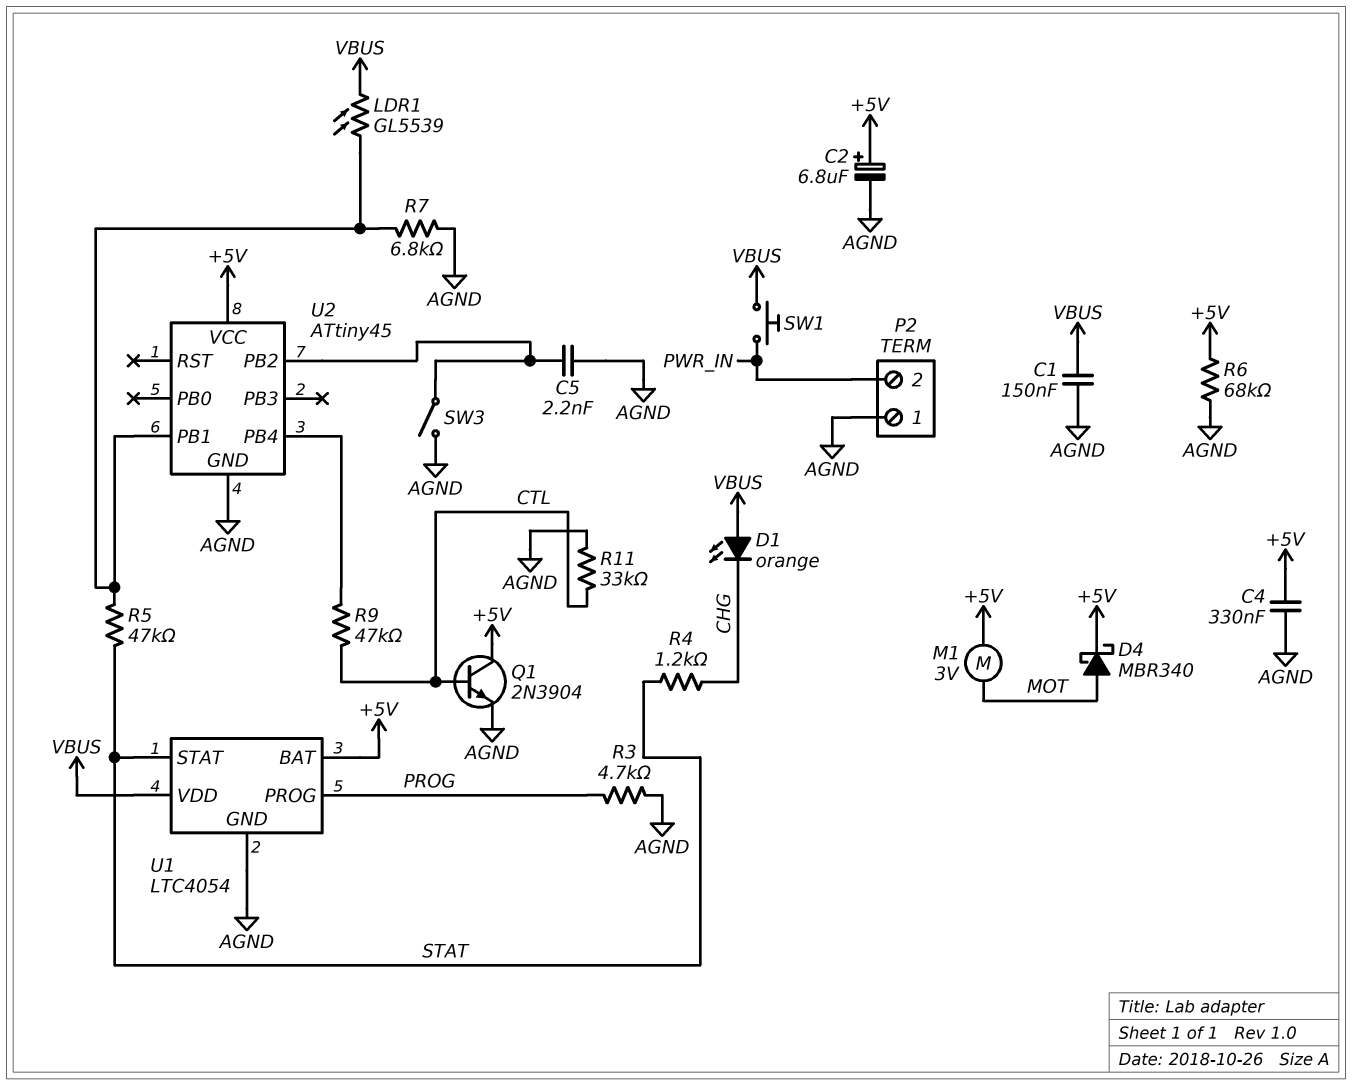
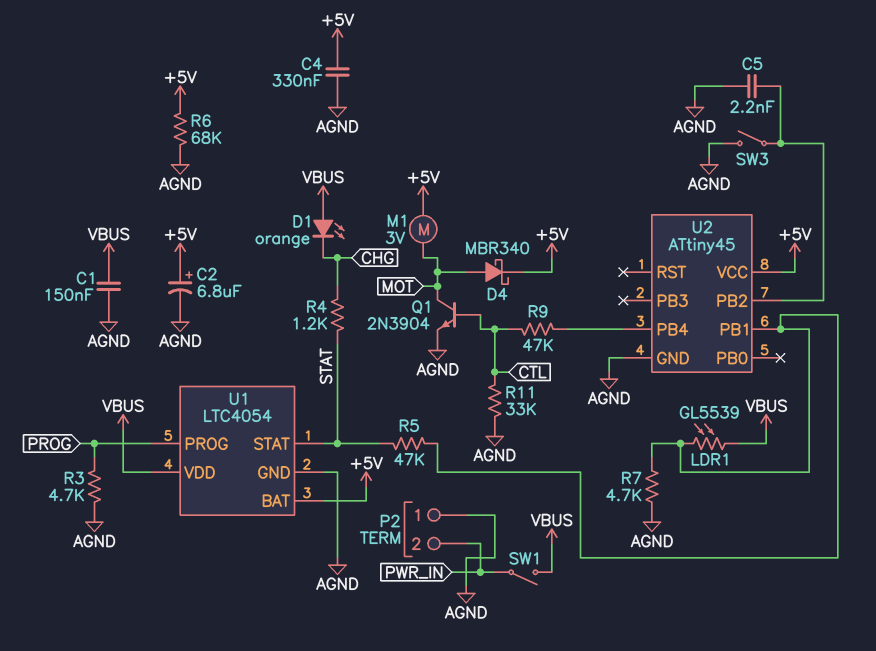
Q1: NPN 2N3904 (B CTL, C +5V, E AGND) -> NPN 2N3904 (B CTL, C MOT, E AGND)
R7: 6.8k (AGND, U2/PB1) -> 4.7k (AGND, U2/PB1)
SW1: button (PWR_IN, VBUS) -> switch (PWR_IN, VBUS)

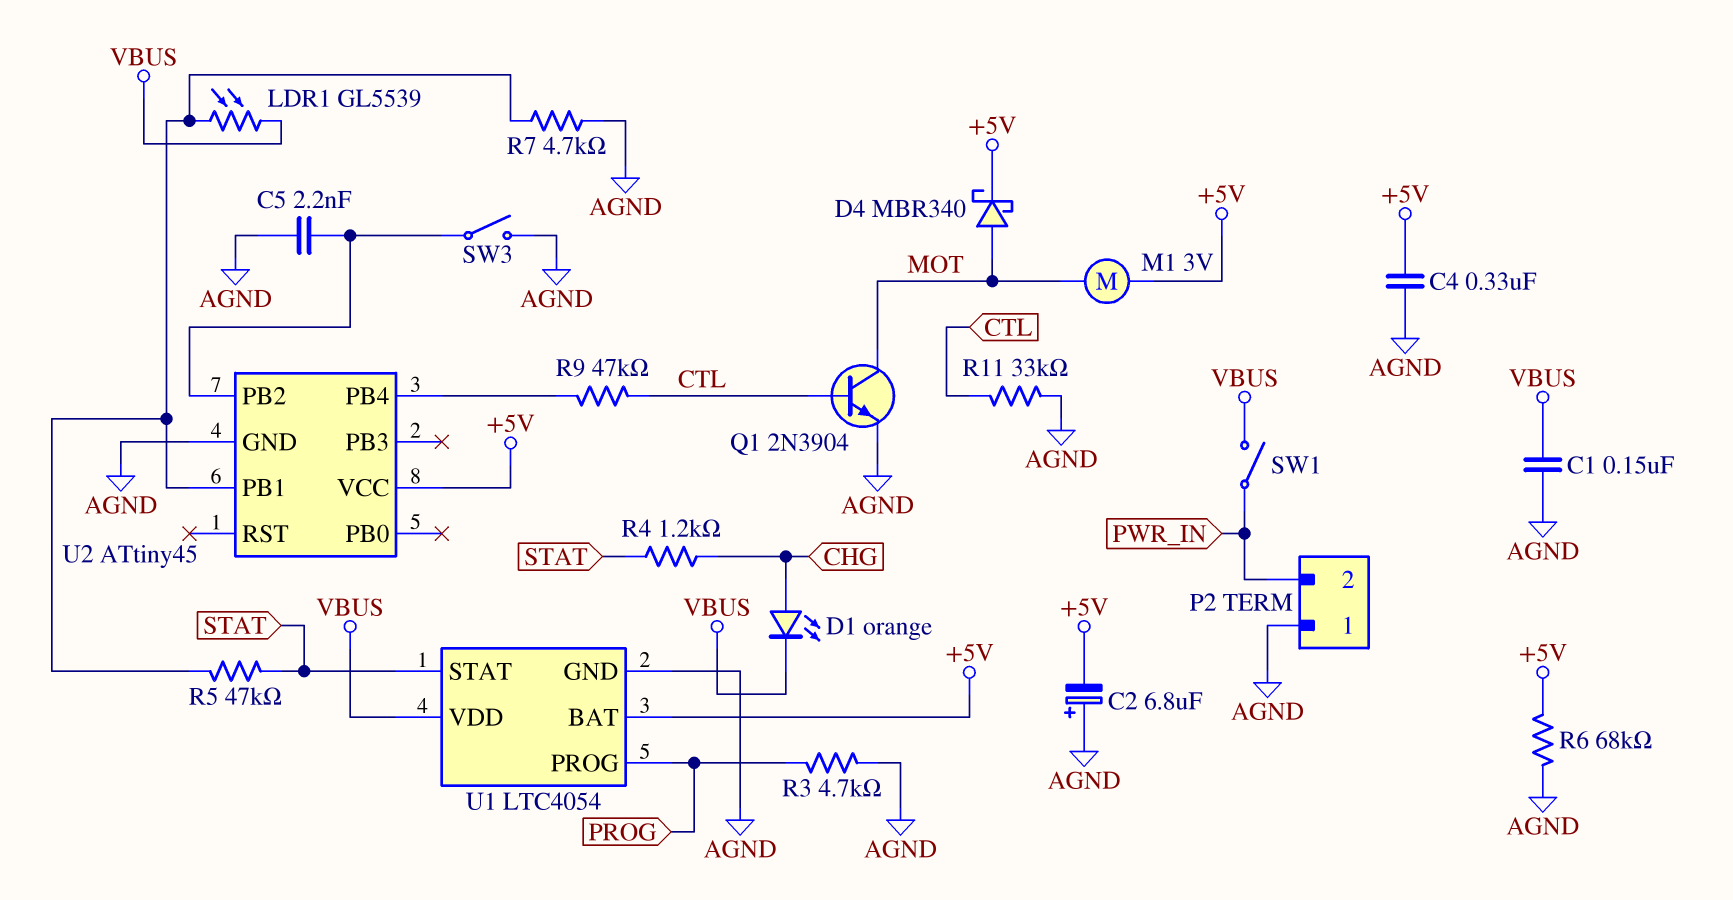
C2: 6.8uF (plus +5V, minus AGND) -> 6.8uF (plus AGND, minus +5V)
D1: LED orange (A VBUS, K CHG) -> LED orange (A CHG, K VBUS)

